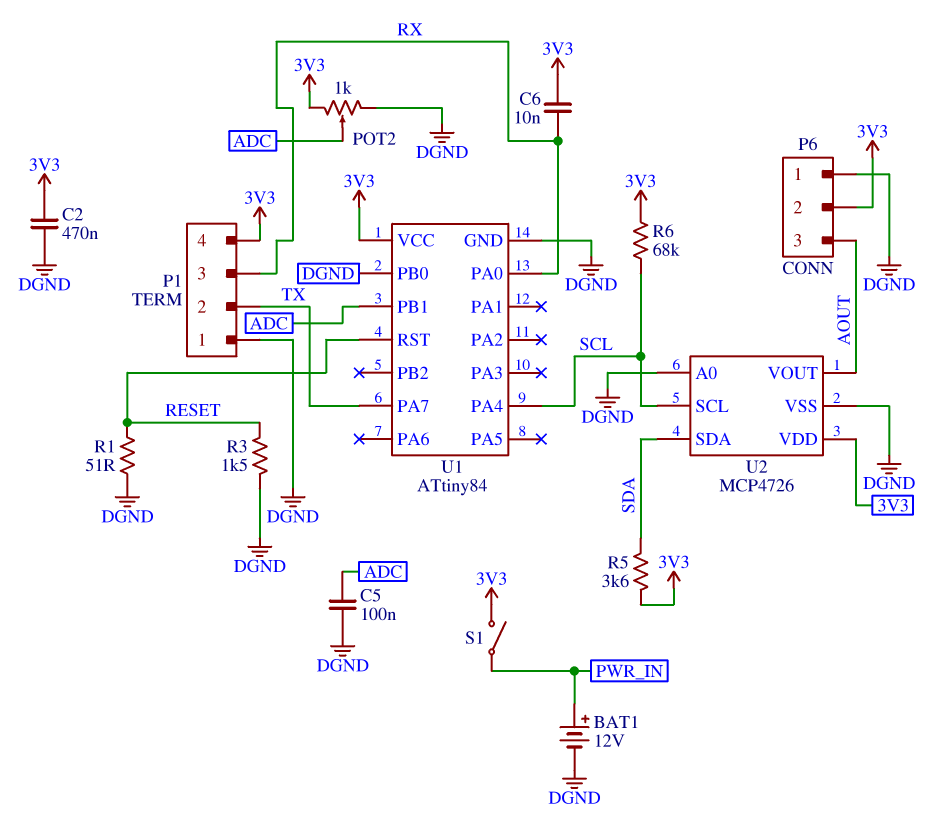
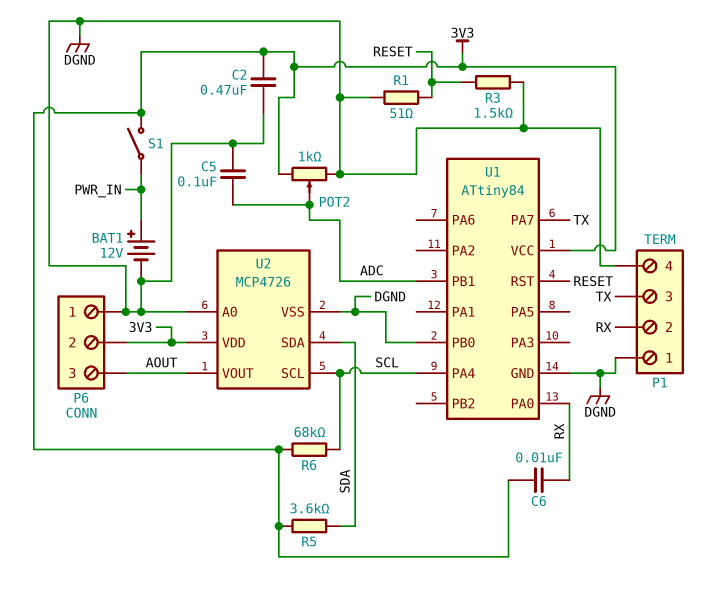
P1 pin 2: TX -> RX
P1 pin 3: RX -> TX
P1 pin 4: 3V3 -> DGND

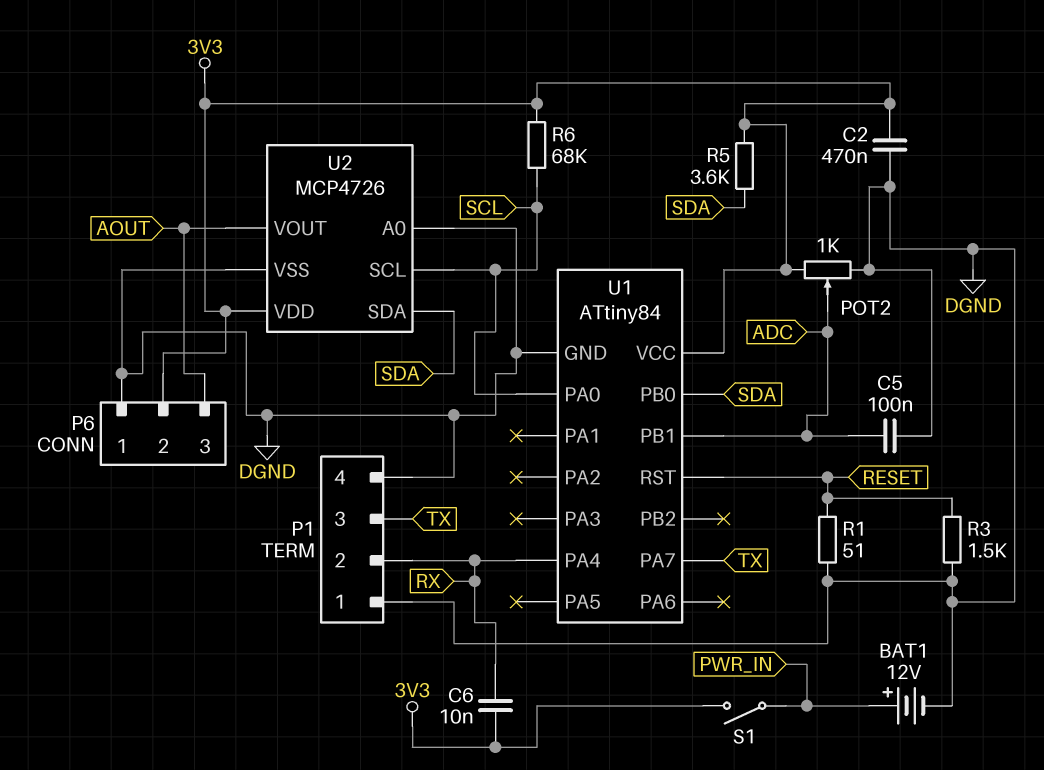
U1 pin PA0: RX -> SCL
U1 pin PA4: SCL -> RX
U1 pin PB0: DGND -> SDA

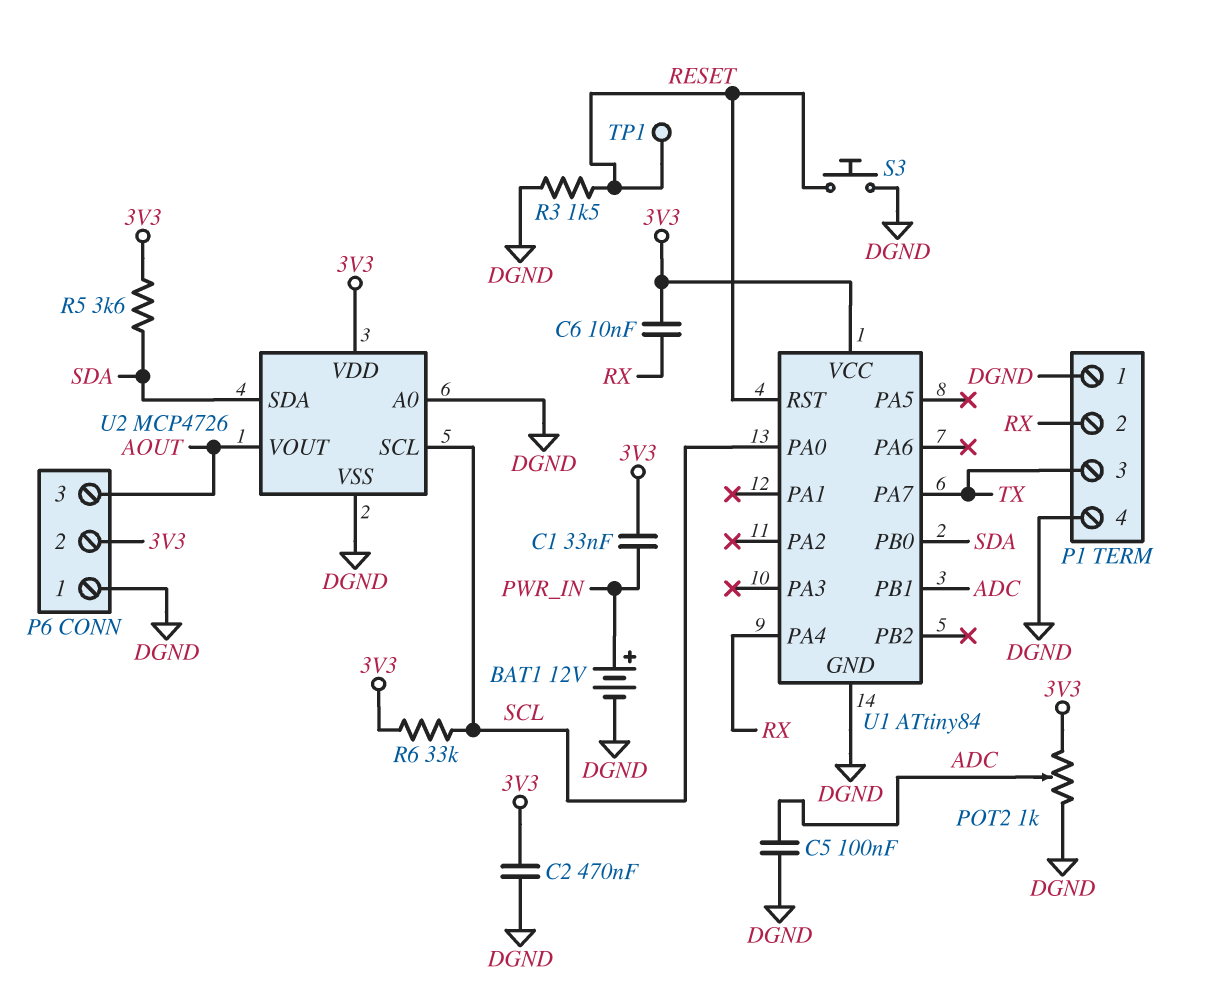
C1: none -> 33nF (3V3, PWR_IN)
R1: 51 (DGND, RESET) -> none
R6: 68k (3V3, SCL) -> 33k (3V3, SCL)
S1: switch (3V3, PWR_IN) -> none
S3: none -> button (DGND, RESET)
TP1: none -> test point (RESET)

